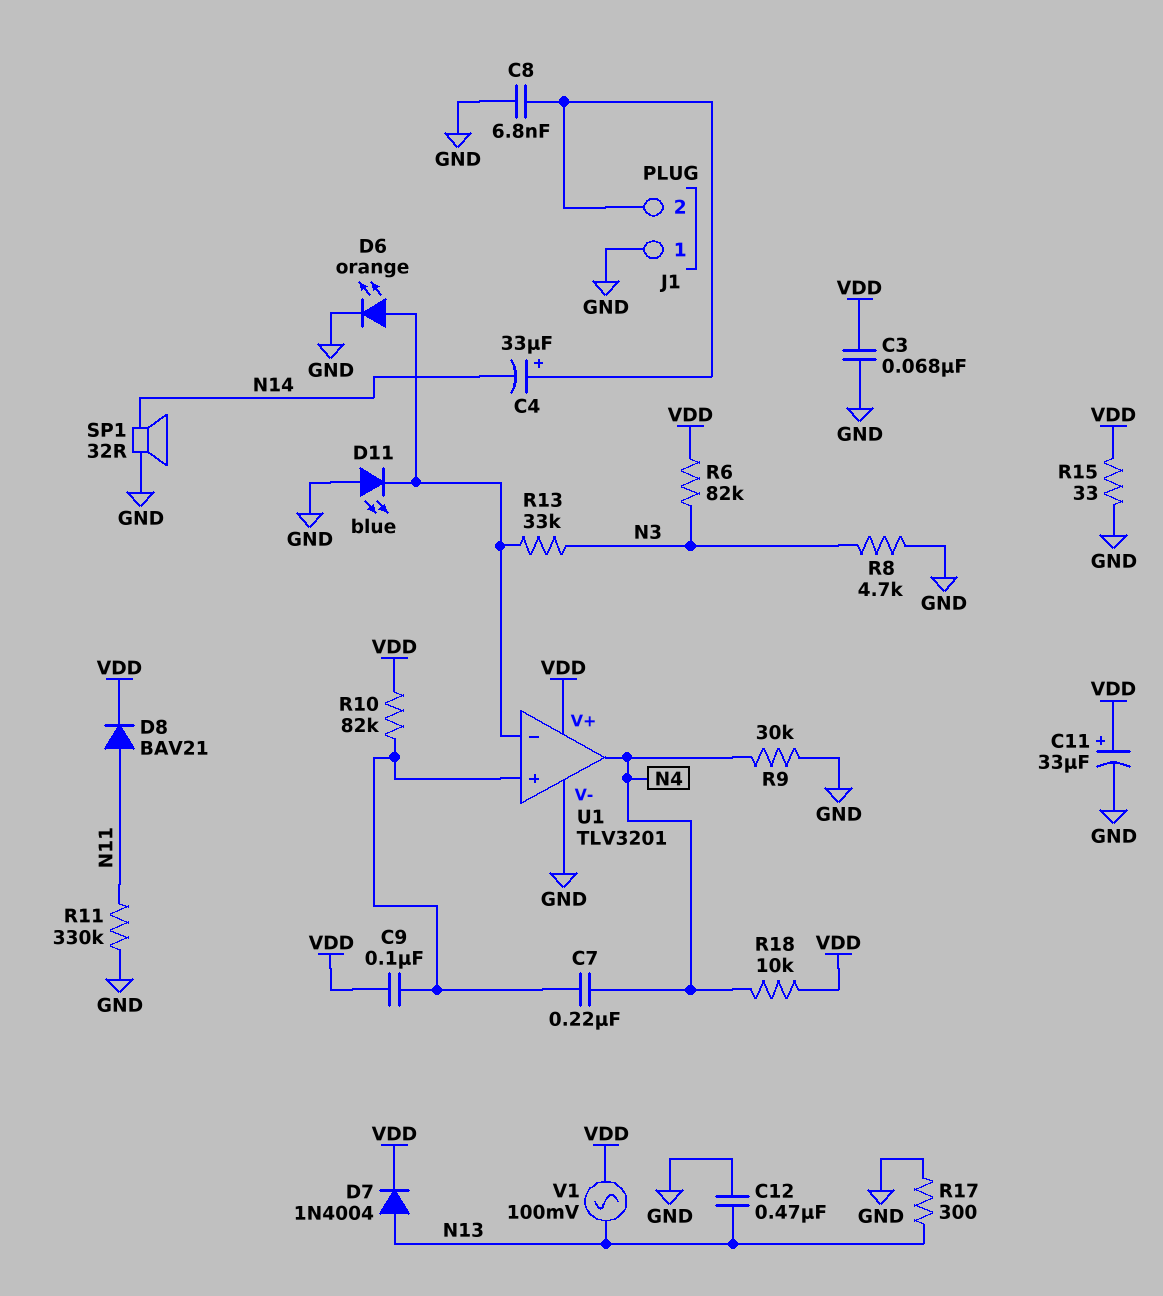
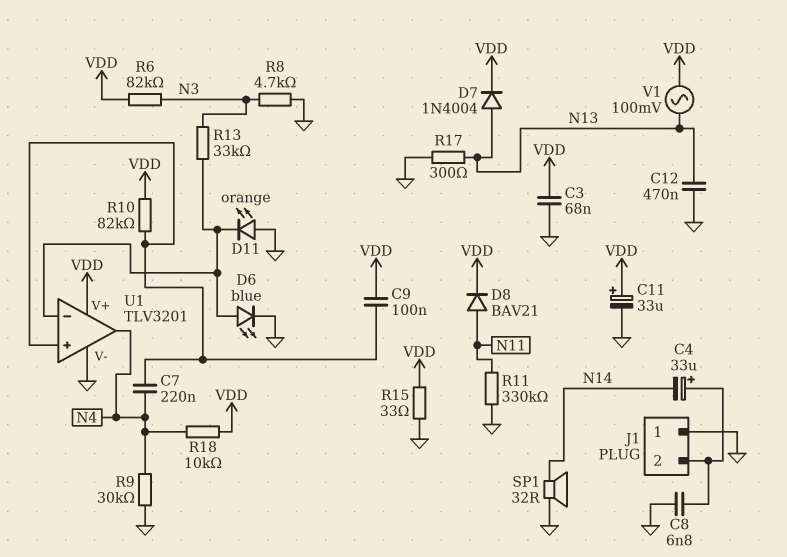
D6: LED orange (A U1/in-, K GND) -> LED blue (A U1/in-, K GND)
D11: LED blue (A GND, K U1/in-) -> LED orange (A GND, K U1/in-)

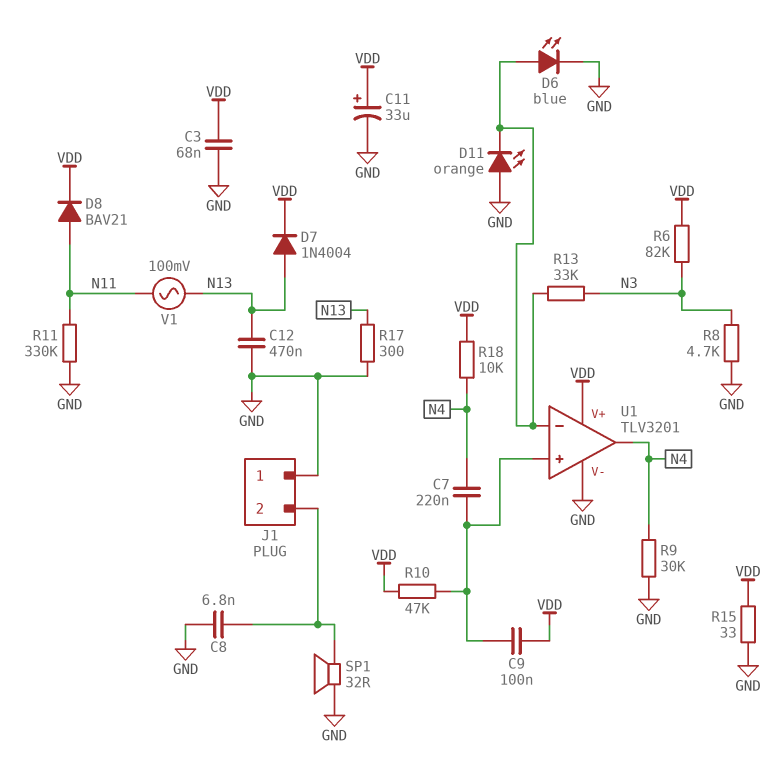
C4: 33uF (plus J1/2, minus N14) -> none
R10: 82k (U1/in+, VDD) -> 47k (U1/in+, VDD)
SP1: speaker 32R (GND, N14) -> speaker 32R (GND, J1/2)
V1: AC 100mV (N13, VDD) -> AC 100mV (N11, N13)

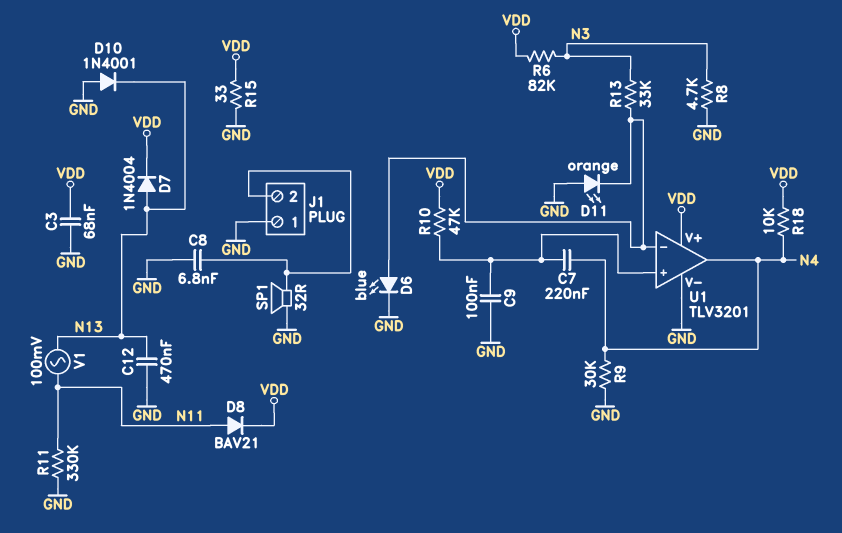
C9: 100nF (U1/in+, VDD) -> 100nF (GND, U1/in+)
C11: 33uF (plus VDD, minus GND) -> none
D10: none -> diode 1N4001 (A GND, K N13)
R17: 300 (GND, N13) -> none

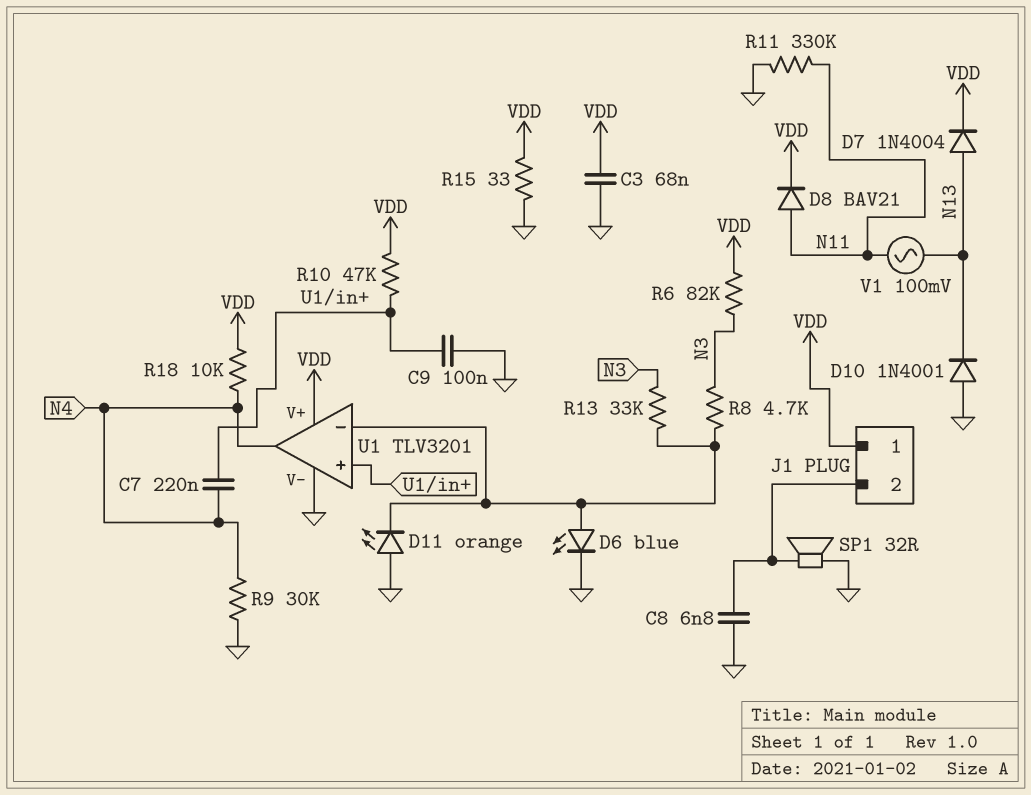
C12: 470nF (GND, N13) -> none
J1 pin 1: GND -> VDD
R8: 4.7k (GND, N3) -> 4.7k (N3, U1/in-)

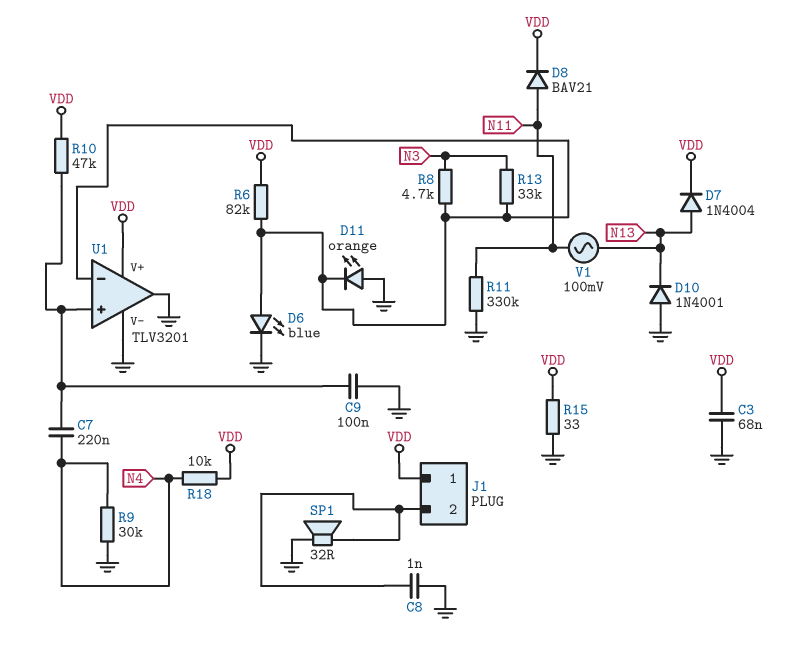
C8: 6.8nF (GND, J1/2) -> 1nF (GND, J1/2)
R6: 82k (N3, VDD) -> 82k (U1/in-, VDD)
U1 pin out: N4 -> GND

